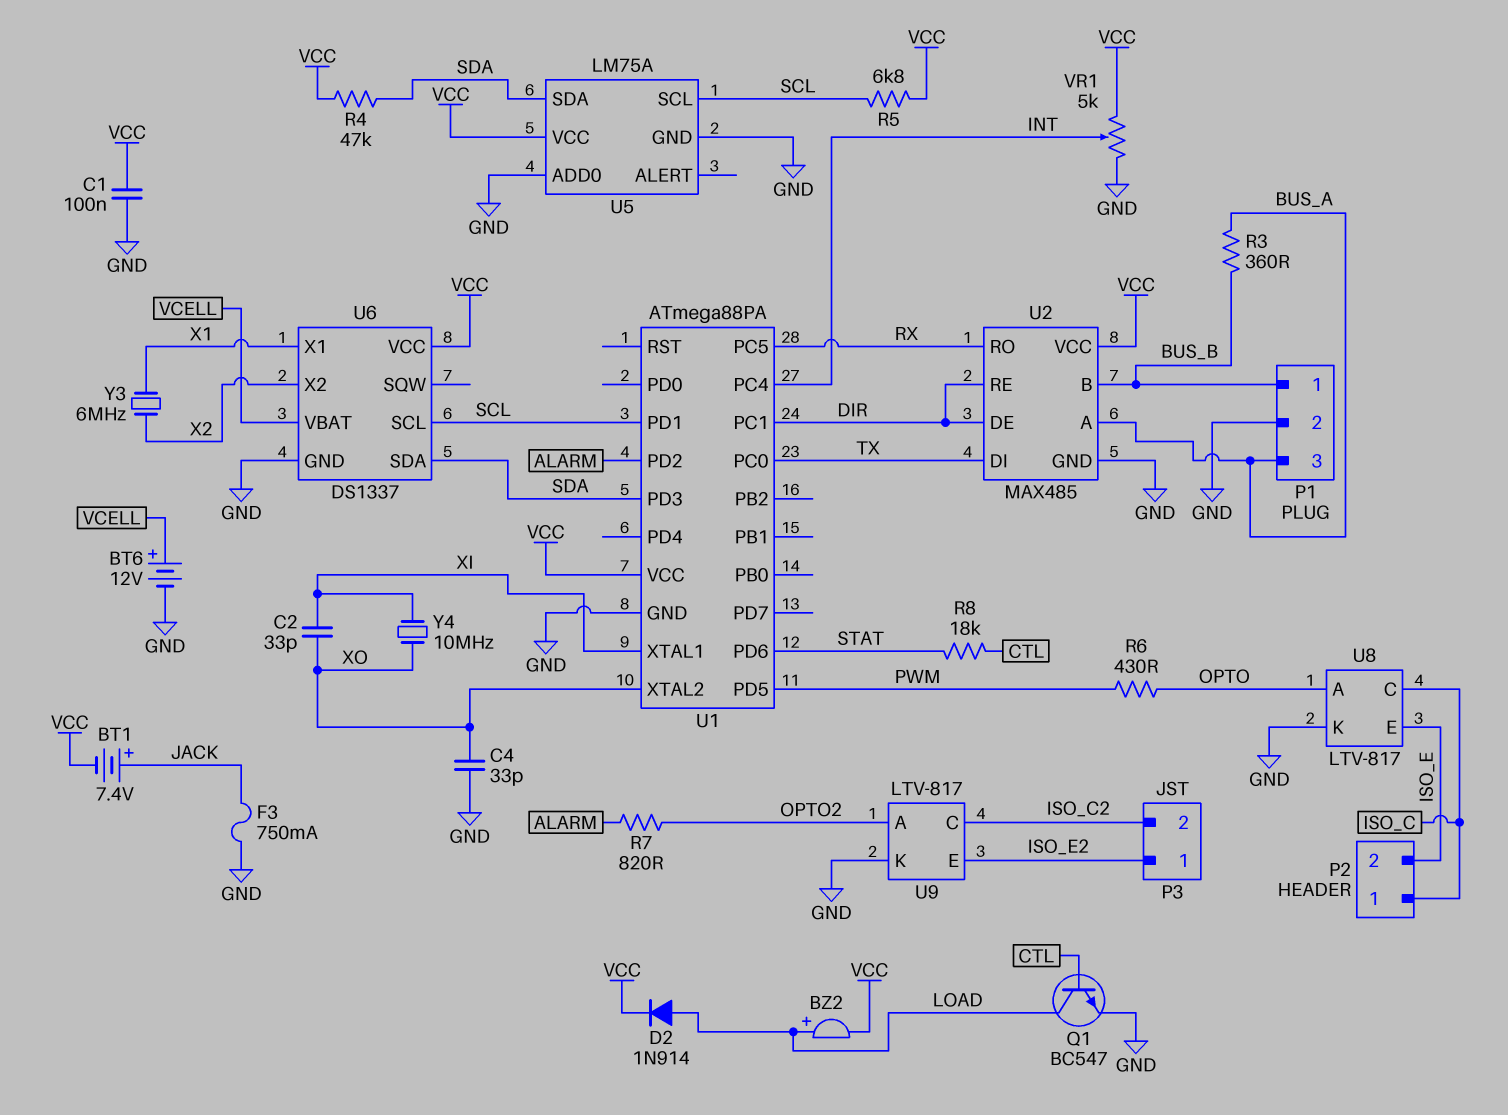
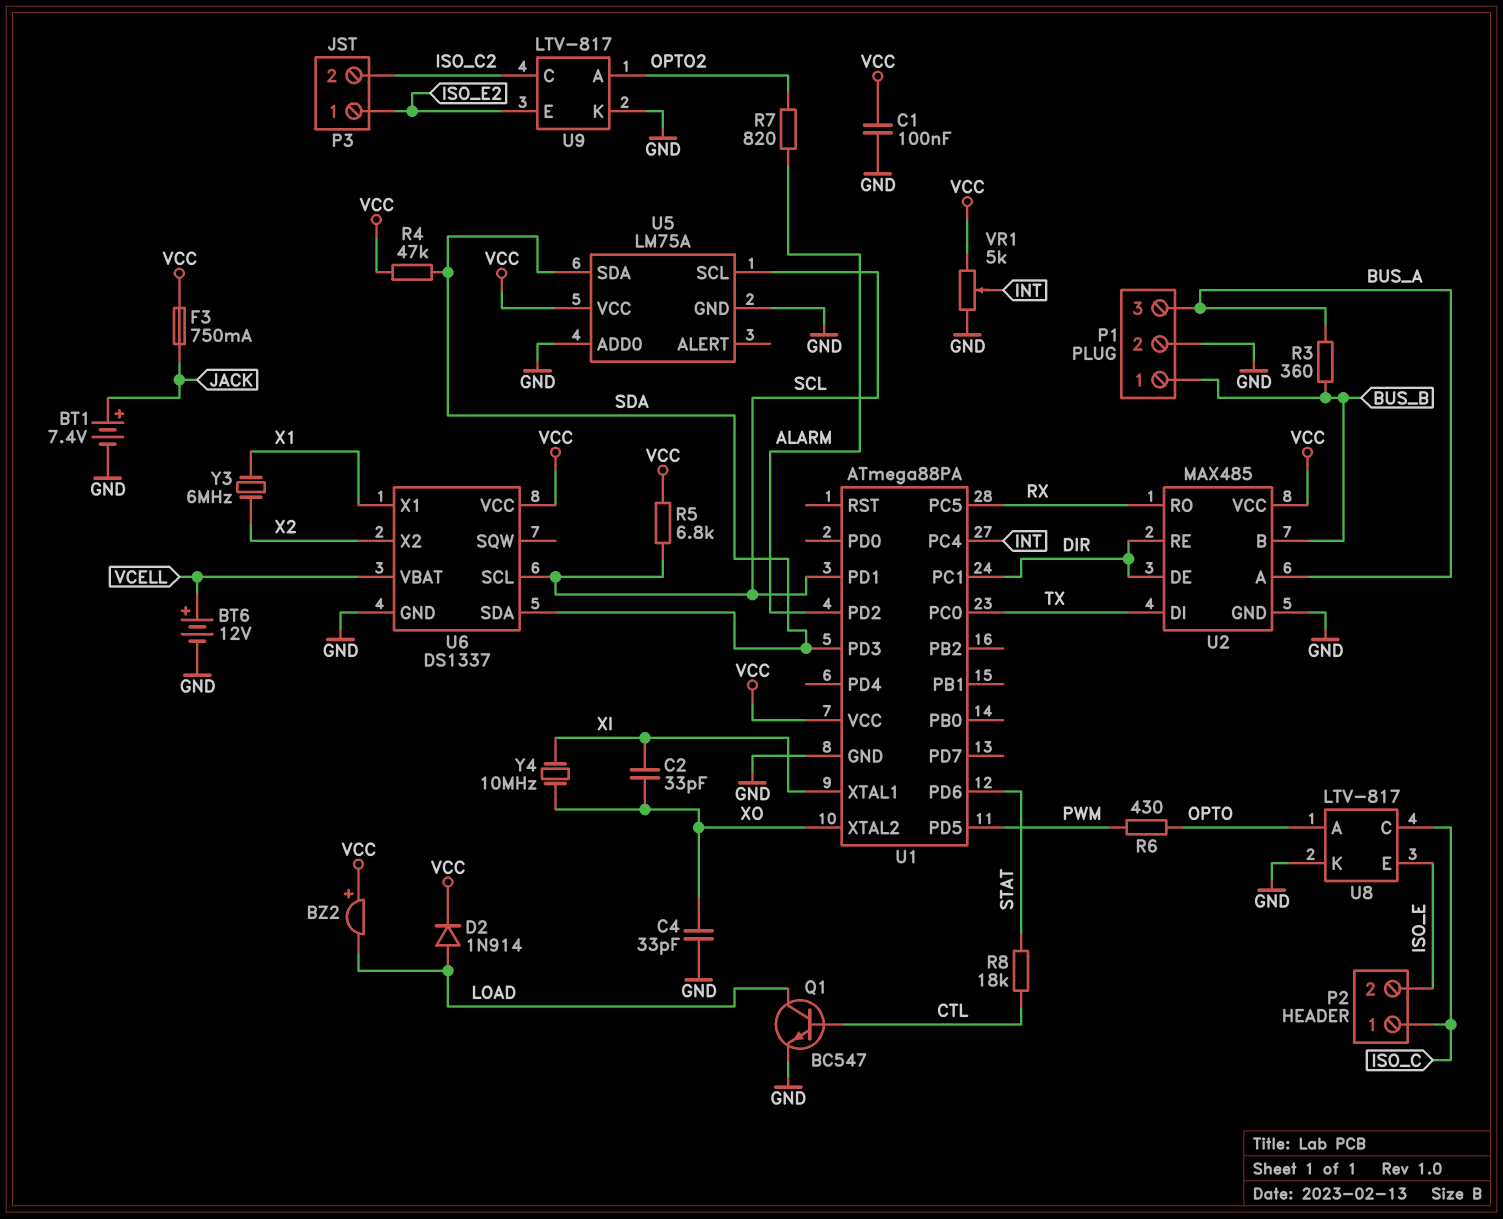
BT1: 7.4V (plus JACK, minus VCC) -> 7.4V (plus JACK, minus GND)
BZ2: buzzer (plus LOAD, minus VCC) -> buzzer (plus VCC, minus LOAD)
F3: 750mA (GND, JACK) -> 750mA (JACK, VCC)

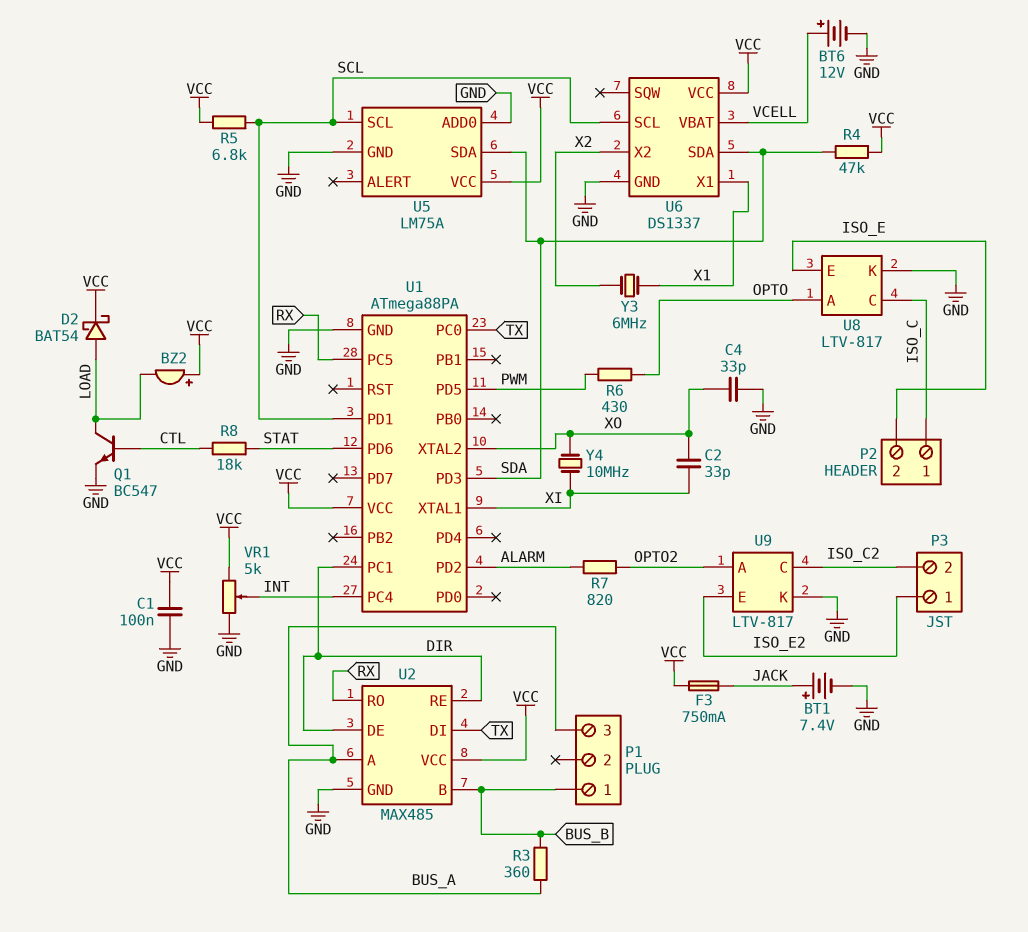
D2: diode 1N914 (A LOAD, K VCC) -> schottky BAT54 (A LOAD, K VCC)
P1 pin 2: GND -> none

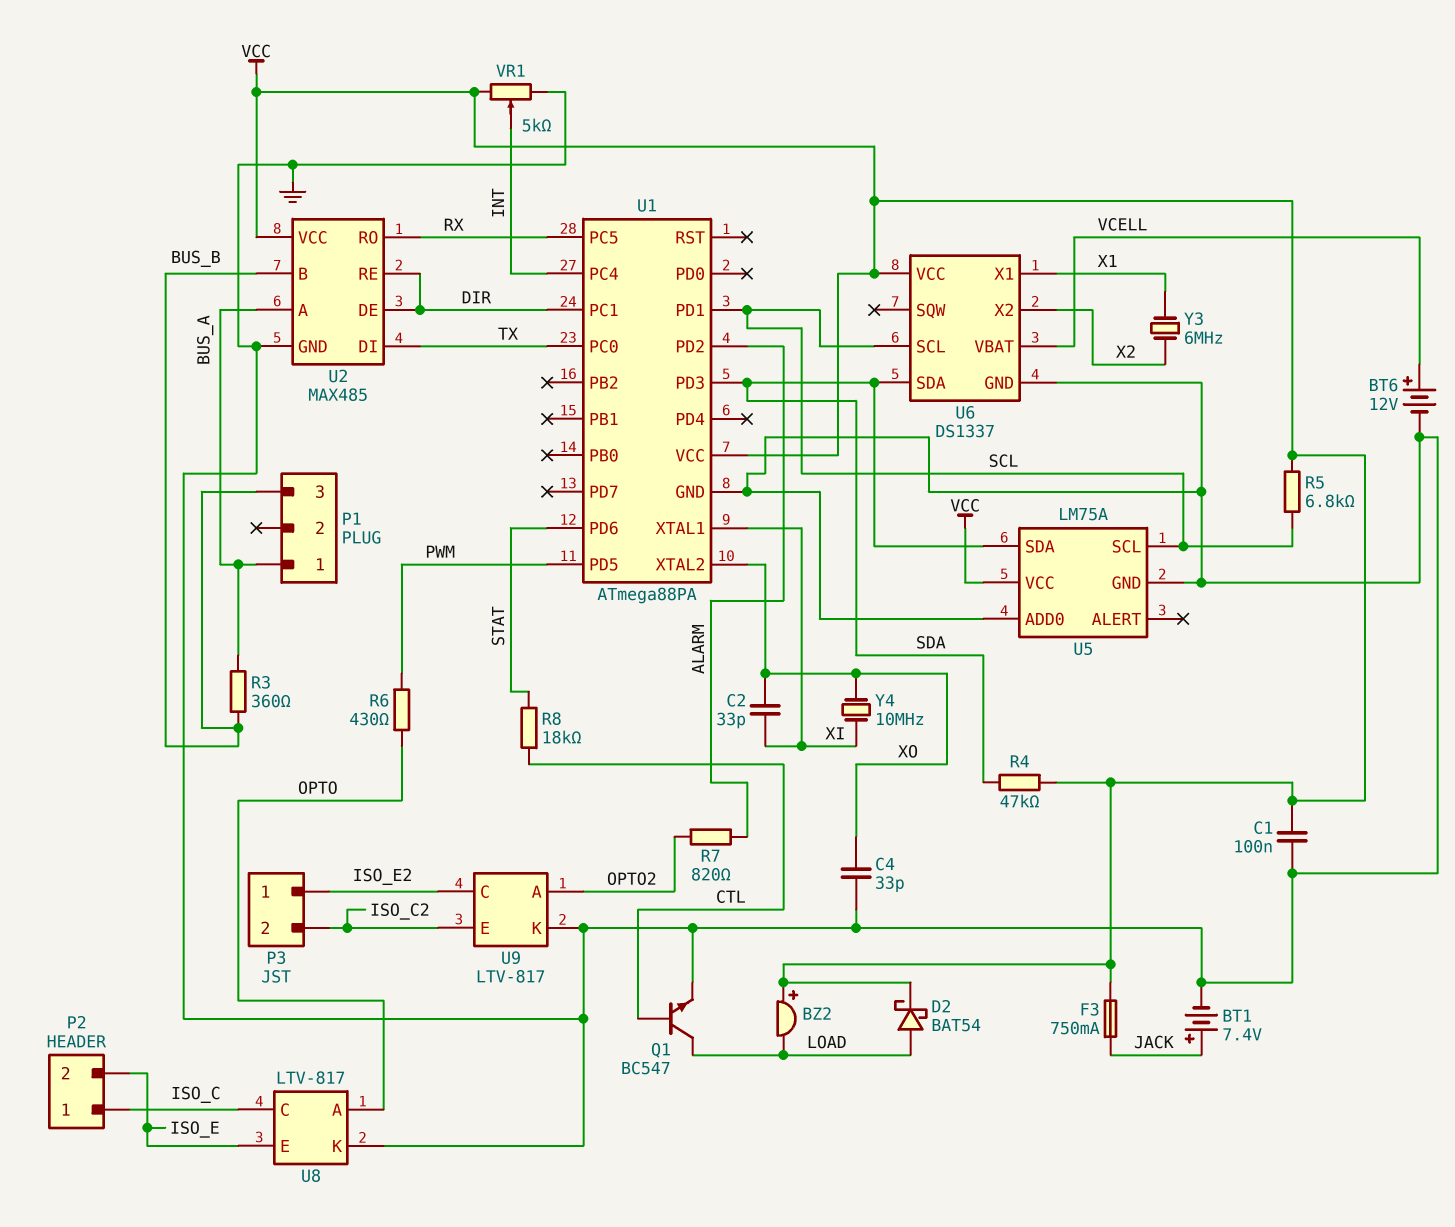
P1 pin 1: BUS_B -> BUS_A
P1 pin 3: BUS_A -> BUS_B
U9 pin C: ISO_C2 -> ISO_E2
U9 pin E: ISO_E2 -> ISO_C2

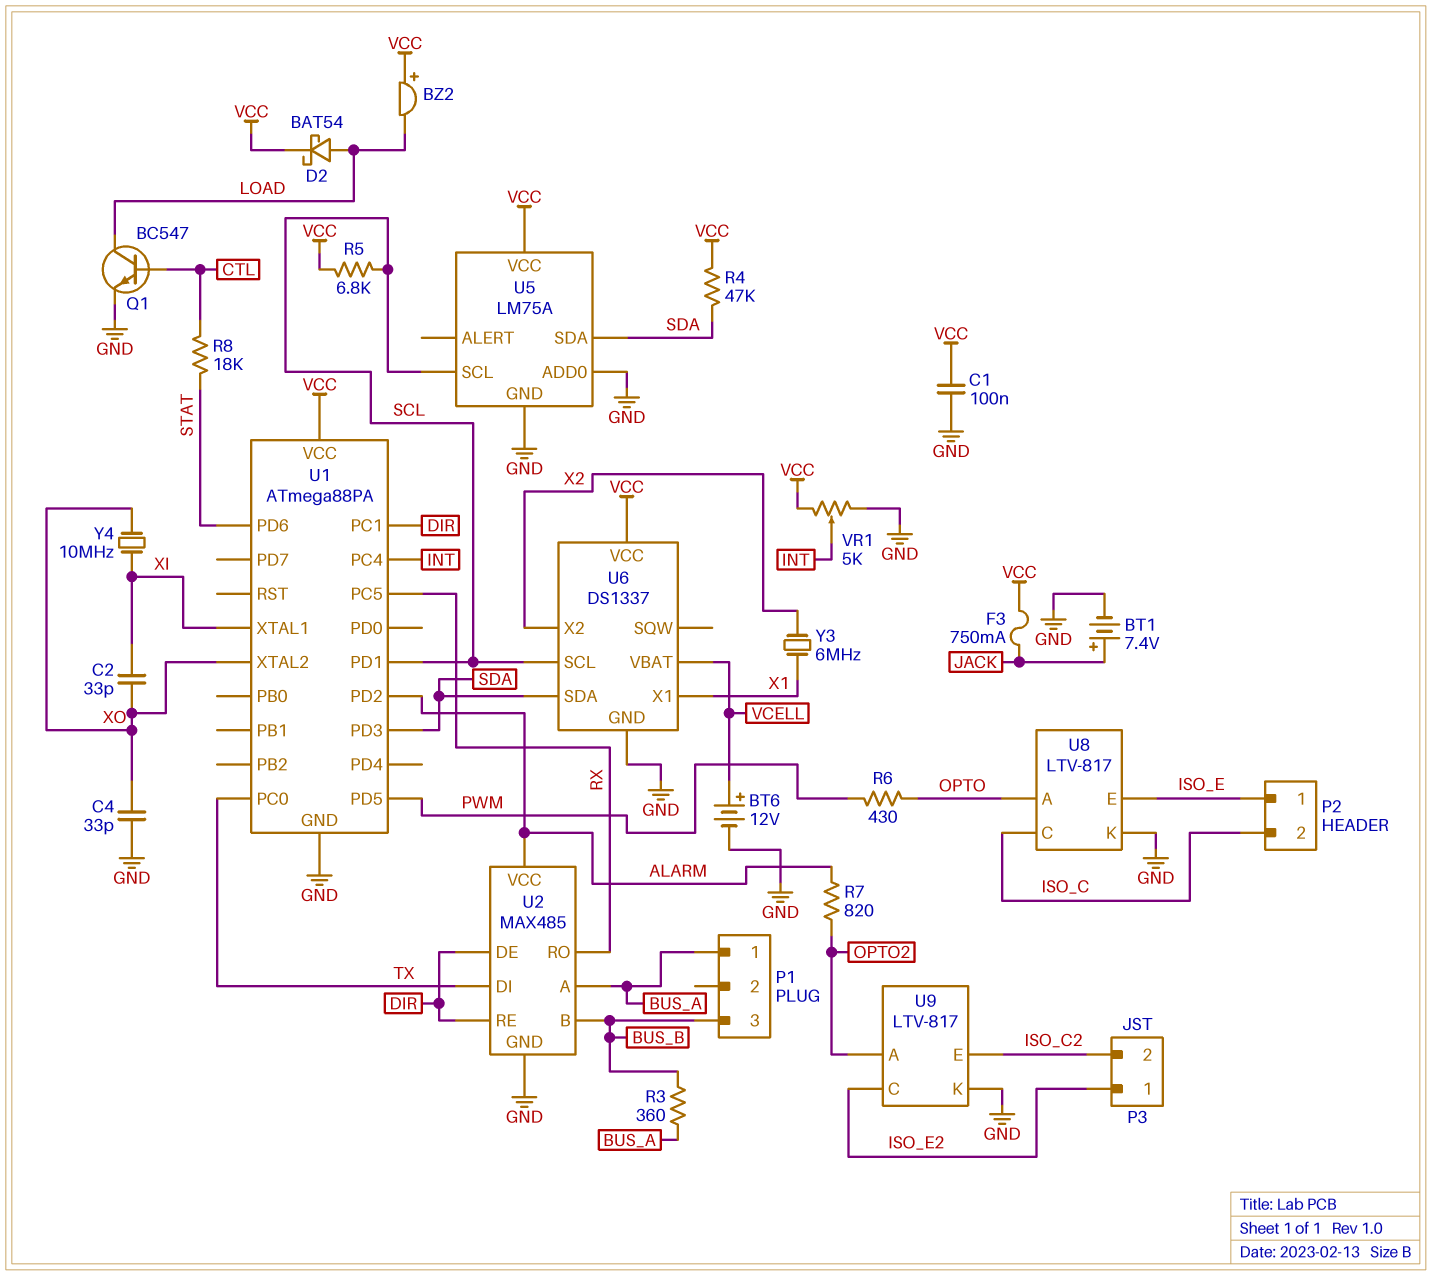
P2 pin 1: ISO_C -> ISO_E
P2 pin 2: ISO_E -> ISO_C
U2 pin VCC: VCC -> ALARM

